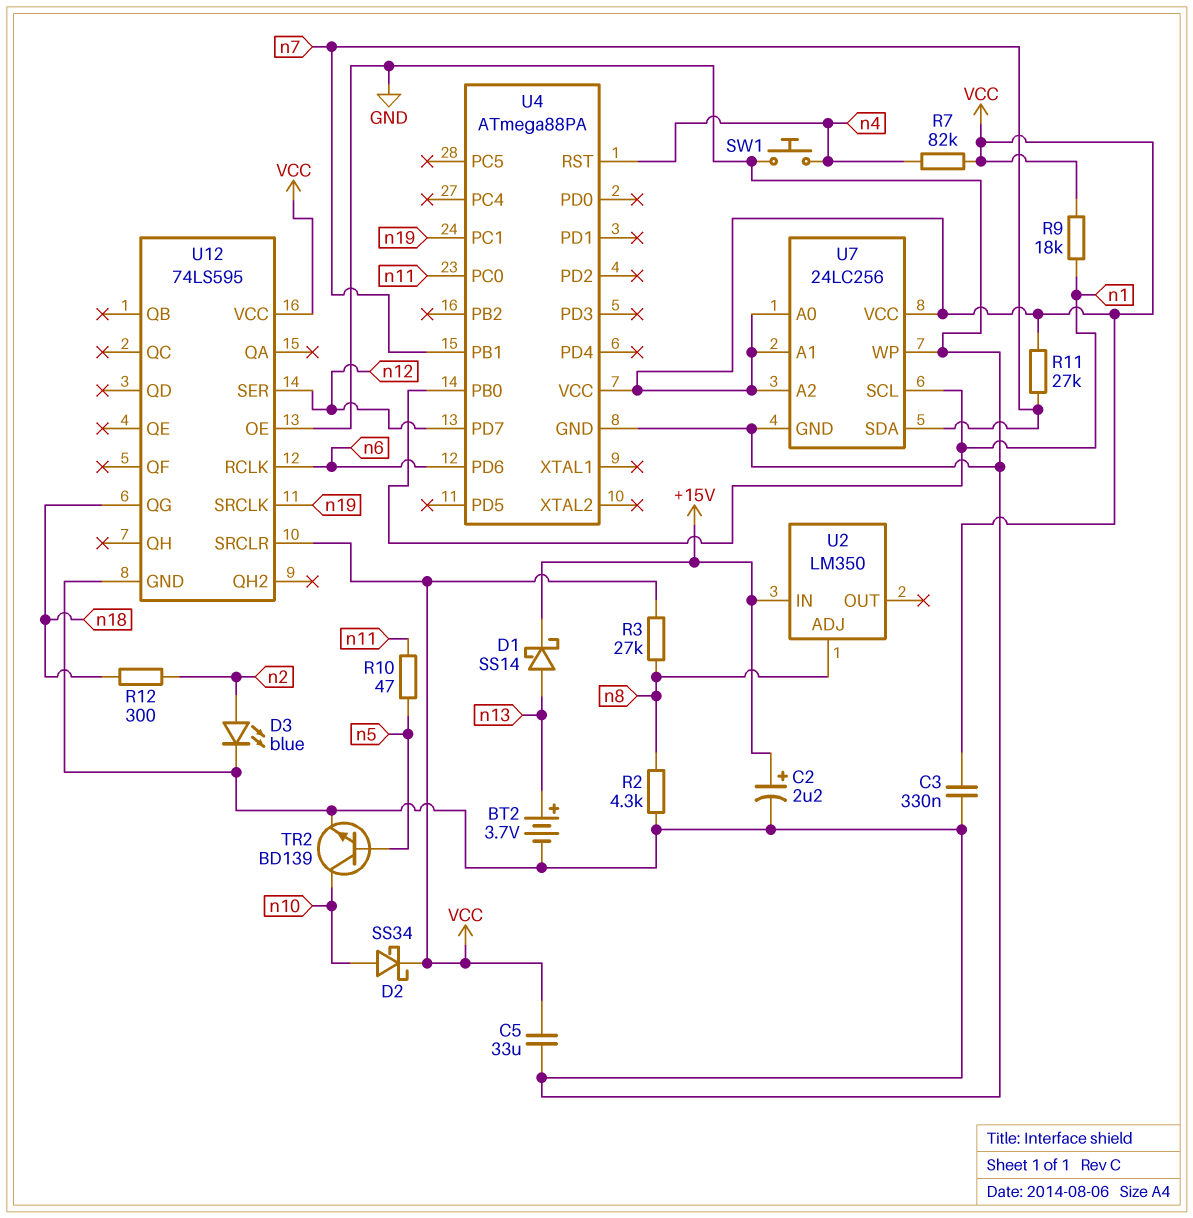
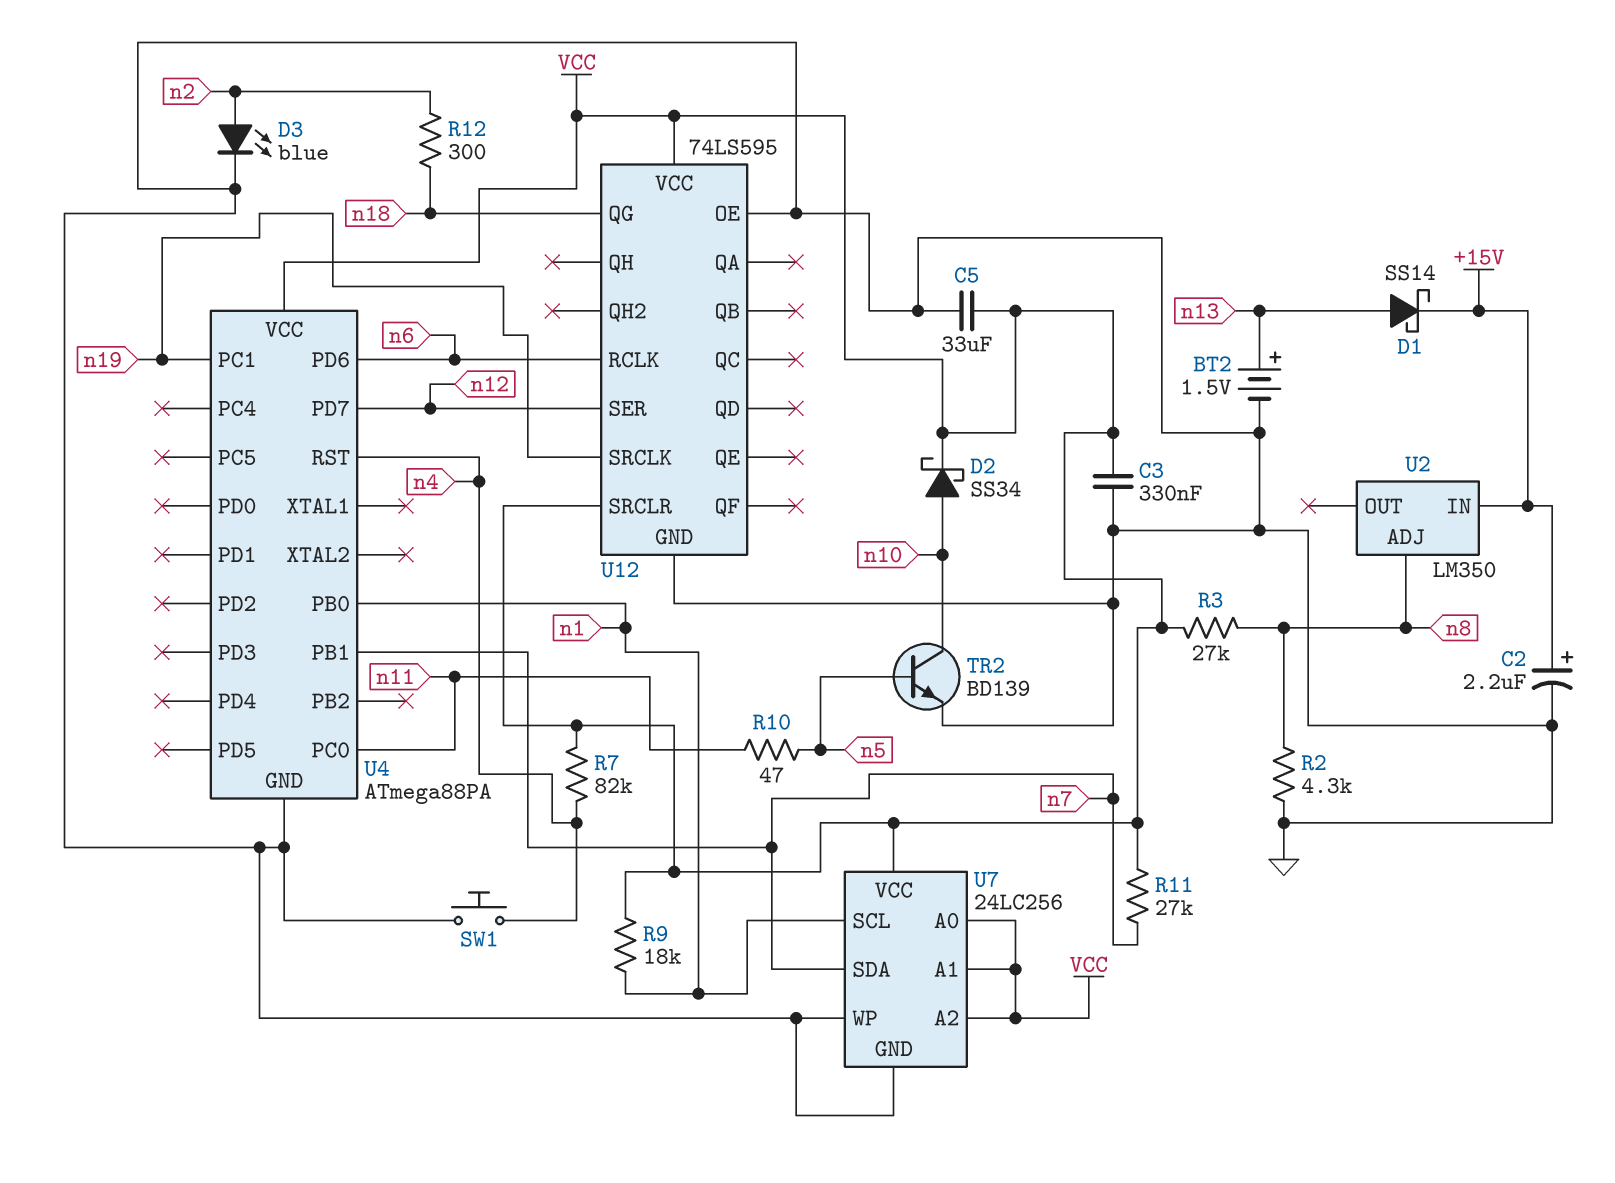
BT2: 3.7V (plus n13, minus GND) -> 1.5V (plus n13, minus GND)

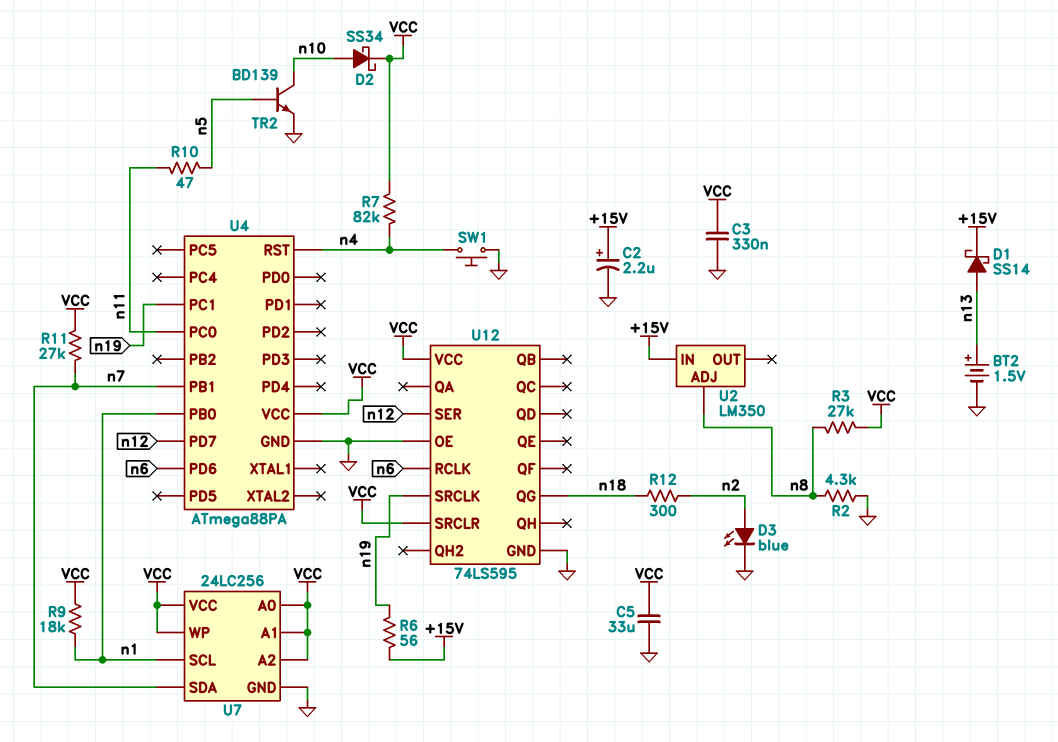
R6: none -> 56 (+15V, n19)
U7 pin WP: GND -> VCC

